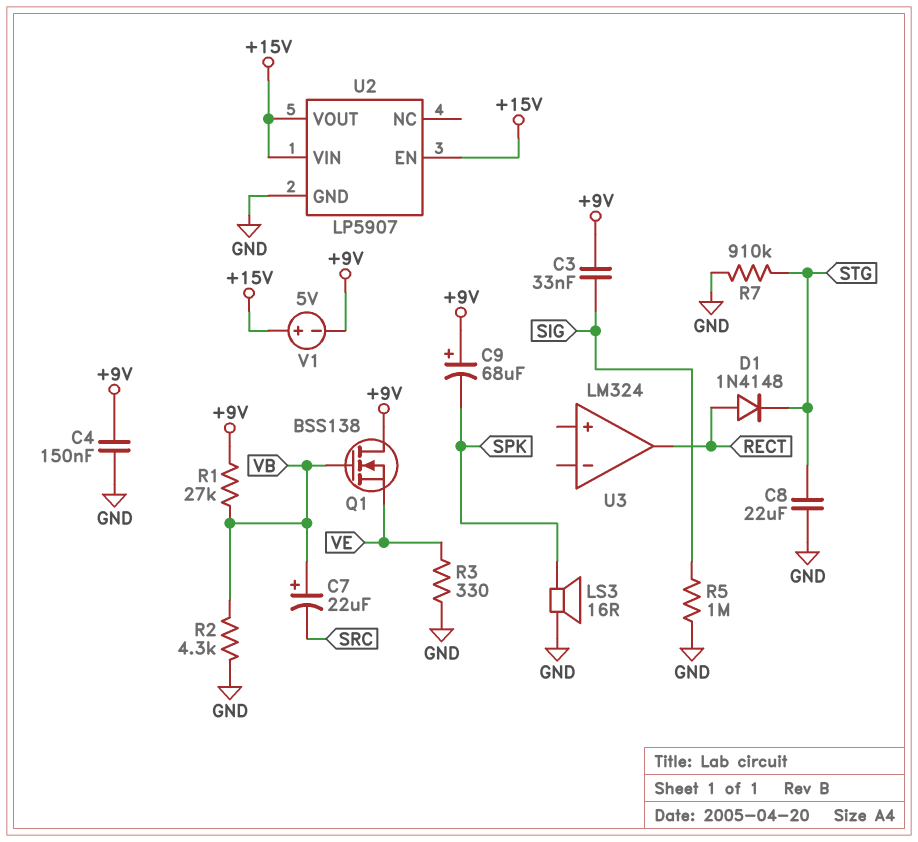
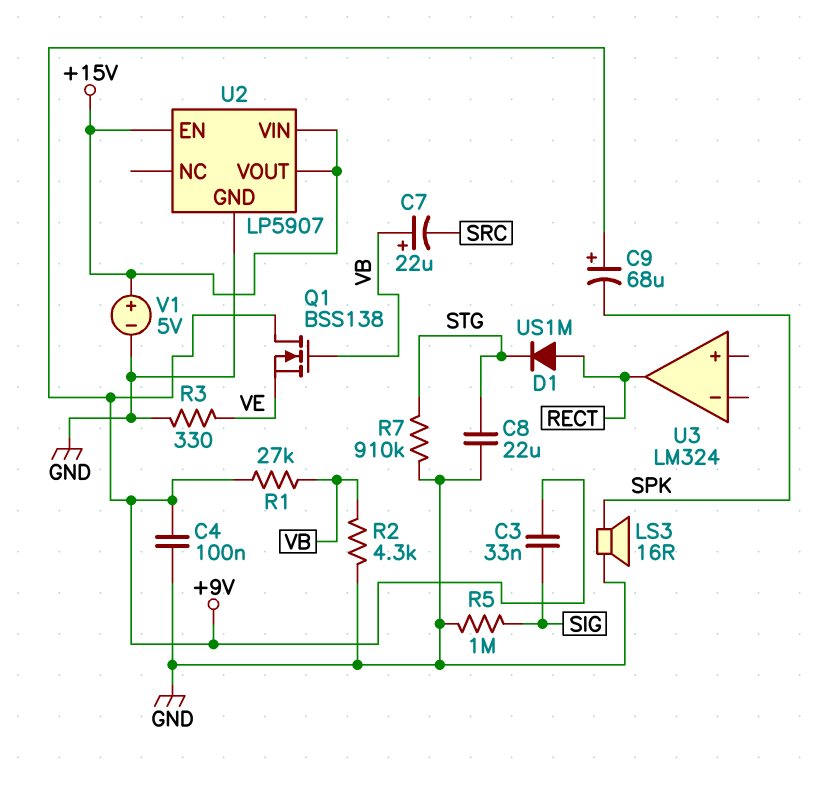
C4: 150nF (+9V, GND) -> 100nF (+9V, GND)
D1: diode 1N4148 (A RECT, K STG) -> diode US1M (A RECT, K STG)
V1: 5V (plus +15V, minus +9V) -> 5V (plus +15V, minus GND)

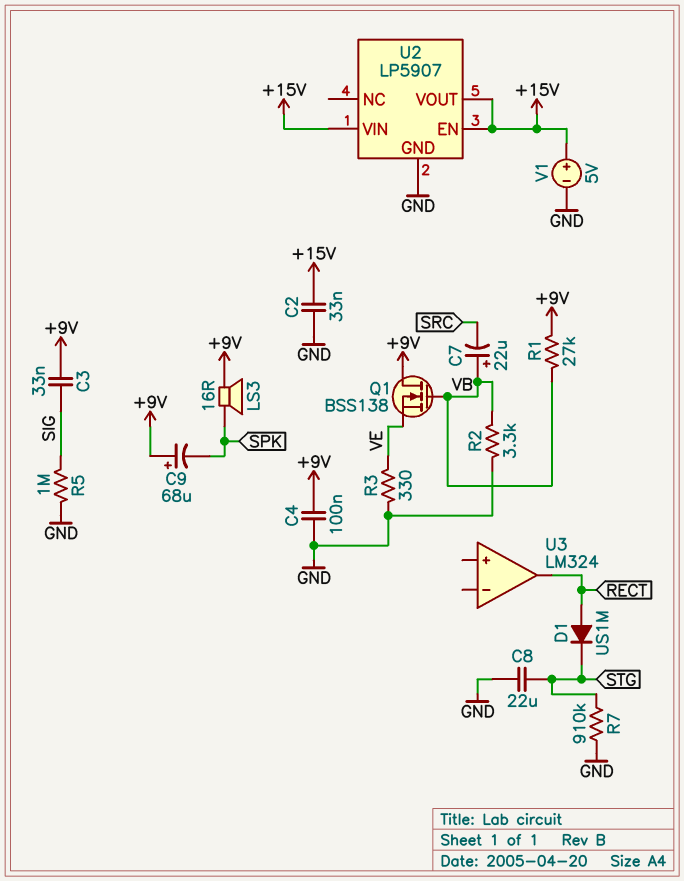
C2: none -> 33nF (+15V, GND)
LS3: speaker 16R (GND, SPK) -> speaker 16R (+9V, SPK)
R2: 4.3k (GND, VB) -> 3.3k (GND, VB)

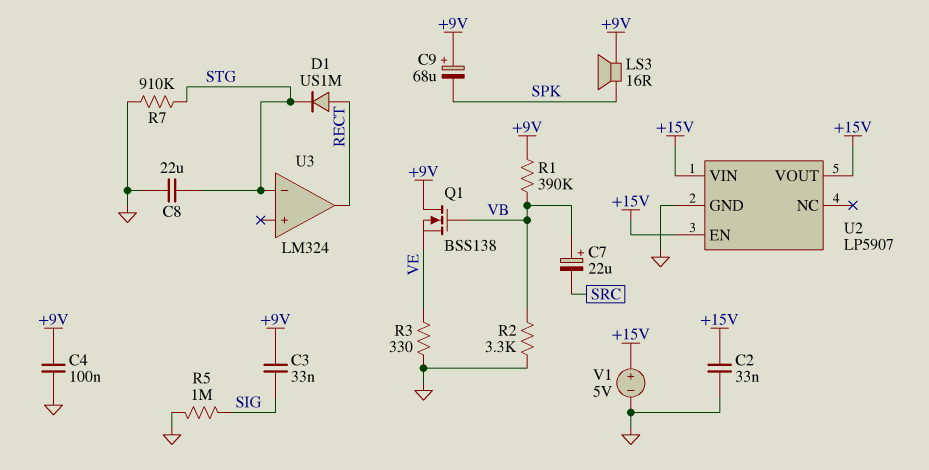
R1: 27k (+9V, VB) -> 390k (+9V, VB)
U3 pin in-: none -> STG

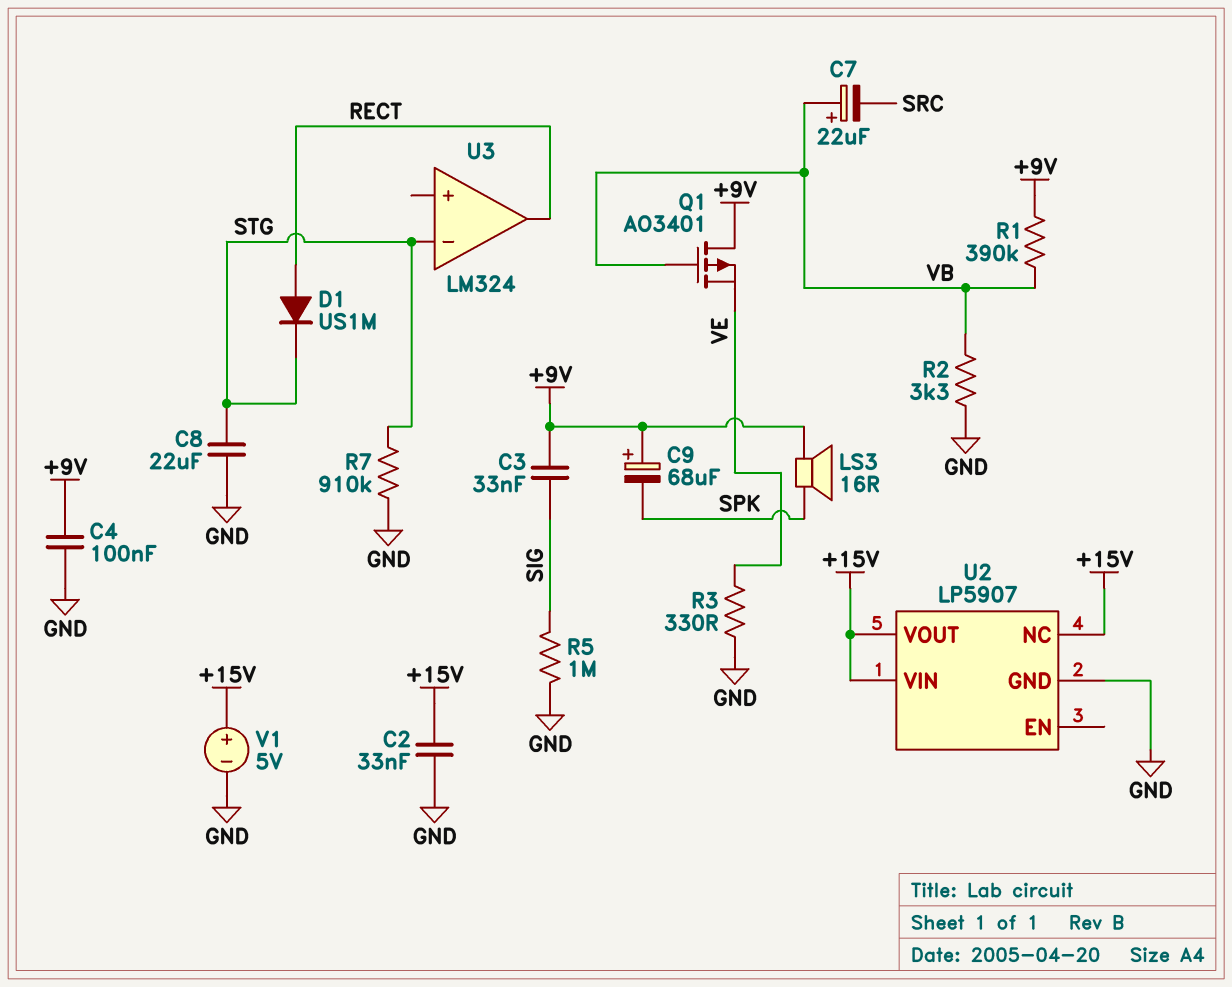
Q1: NMOS BSS138 (G VB, D +9V, S VE) -> PMOS AO3401 (G VB, D +9V, S VE)
U2 pin EN: +15V -> none
U2 pin NC: none -> +15V

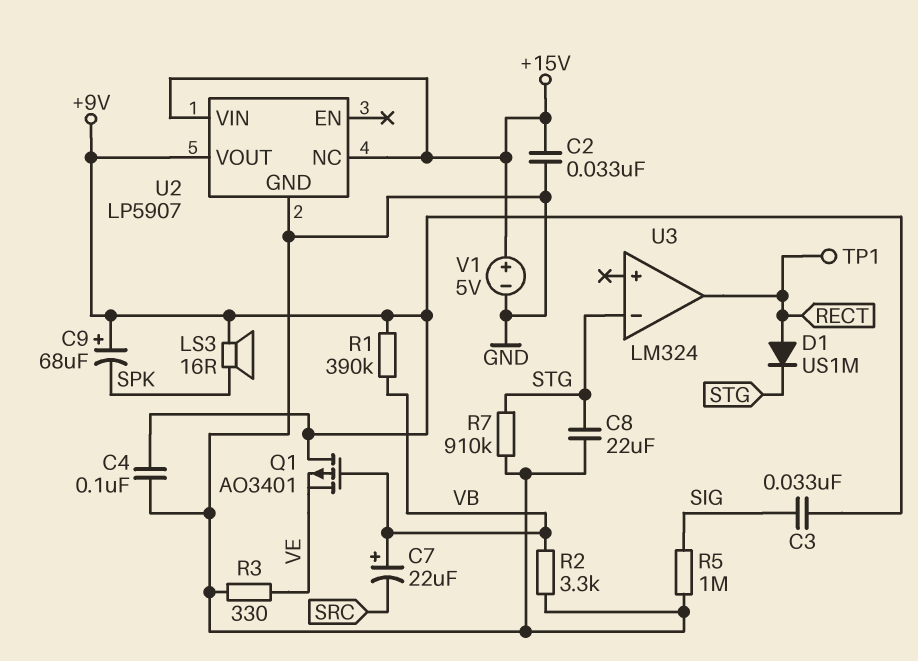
TP1: none -> test point (RECT)
U2 pin VOUT: +15V -> +9V

